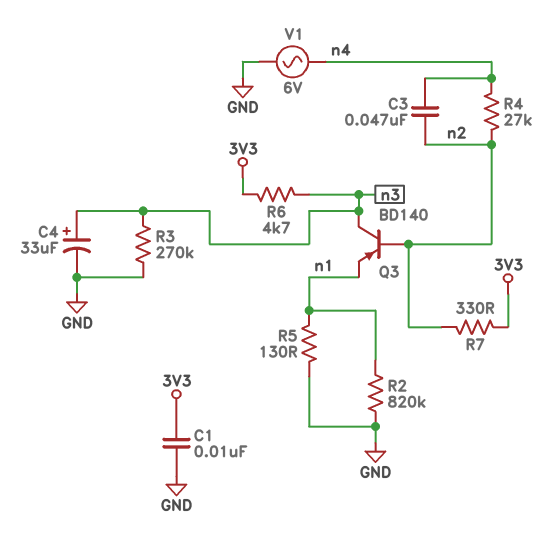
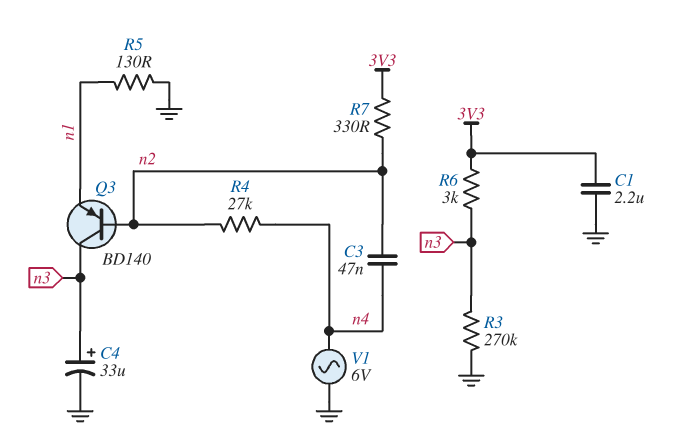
C1: 10nF (3V3, GND) -> 2.2uF (3V3, GND)
R2: 820k (GND, n1) -> none
R6: 4.7k (3V3, n3) -> 3k (3V3, n3)

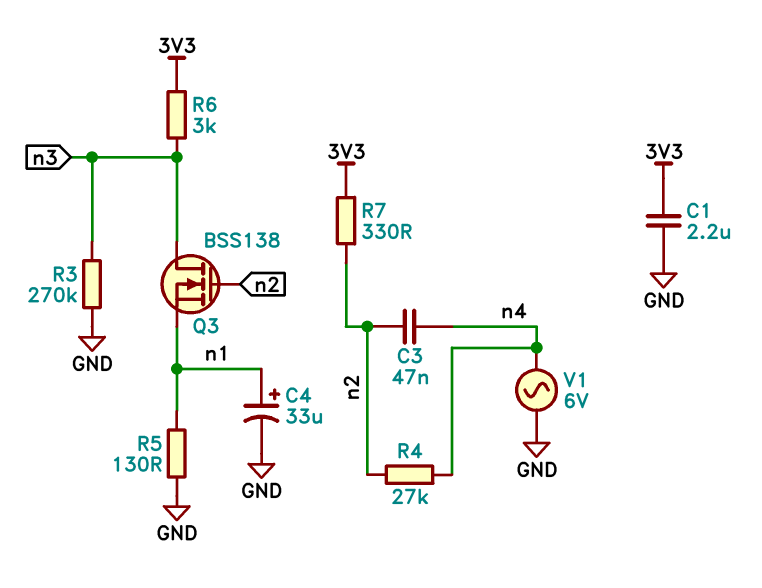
C4: 33uF (plus n3, minus GND) -> 33uF (plus n1, minus GND)
Q3: PNP BD140 (B n2, C n3, E n1) -> NMOS BSS138 (G n2, D n3, S n1)

